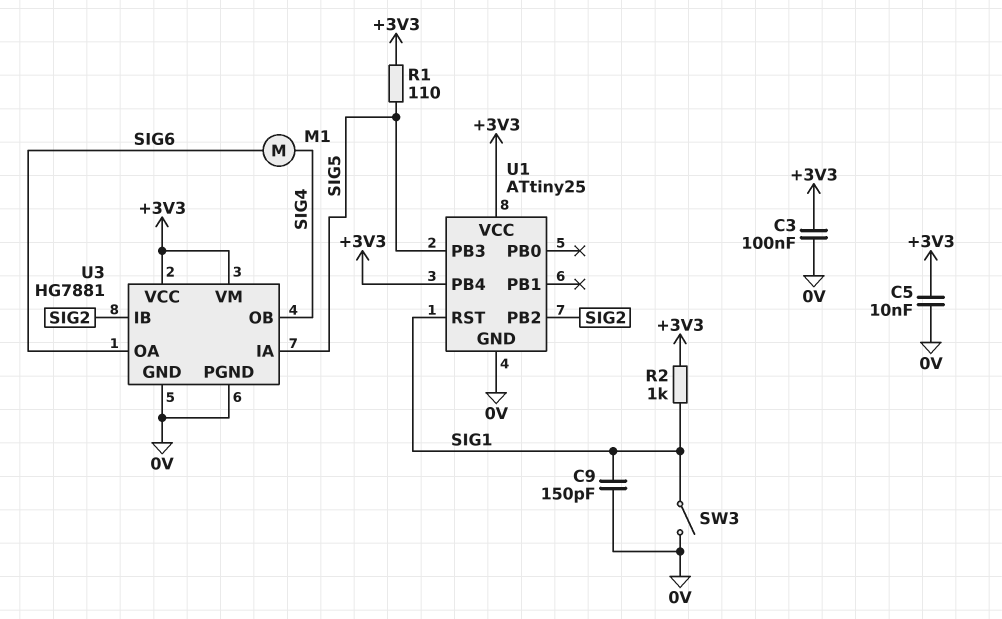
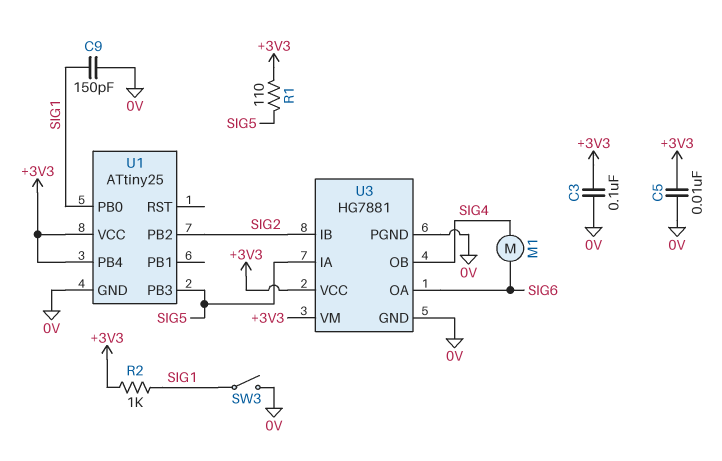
U1 pin PB0: none -> SIG1
U1 pin RST: SIG1 -> none

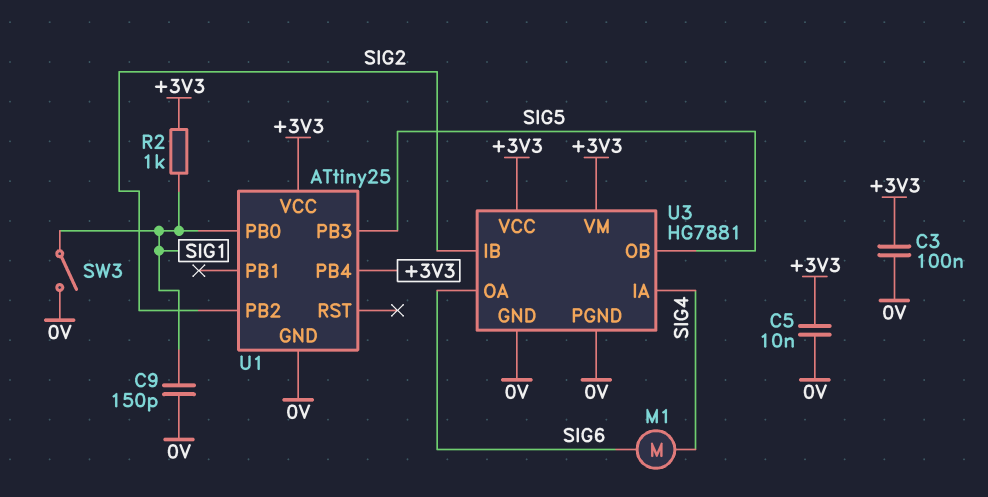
R1: 110 (+3V3, SIG5) -> none
U3 pin IA: SIG5 -> SIG4
U3 pin OB: SIG4 -> SIG5

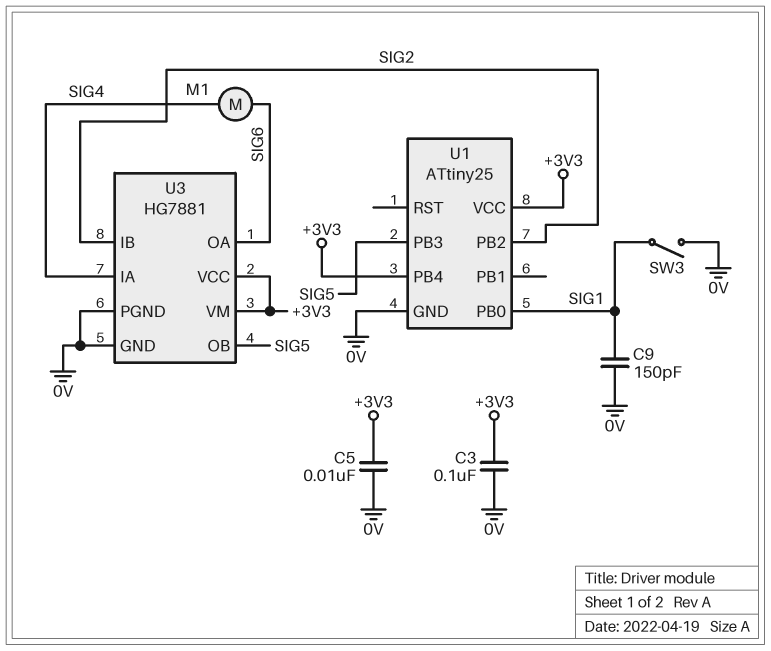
R2: 1k (+3V3, SIG1) -> none

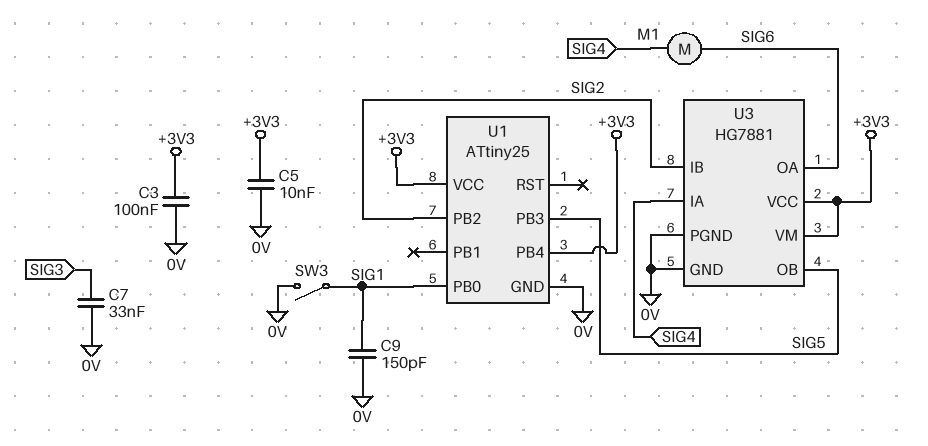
C7: none -> 33nF (0V, SIG3)

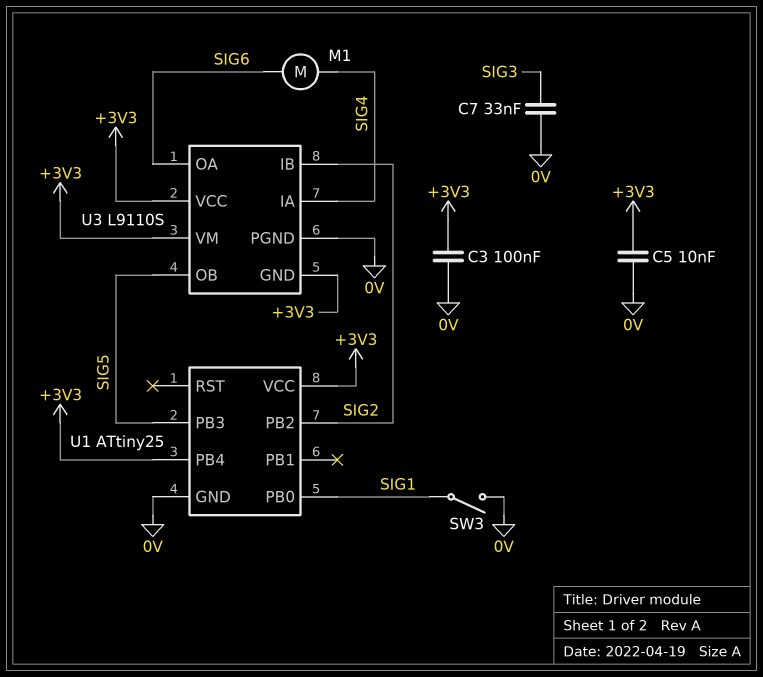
C9: 150pF (0V, SIG1) -> none
U3: HG7881 -> L9110S
U3 pin GND: 0V -> +3V3

